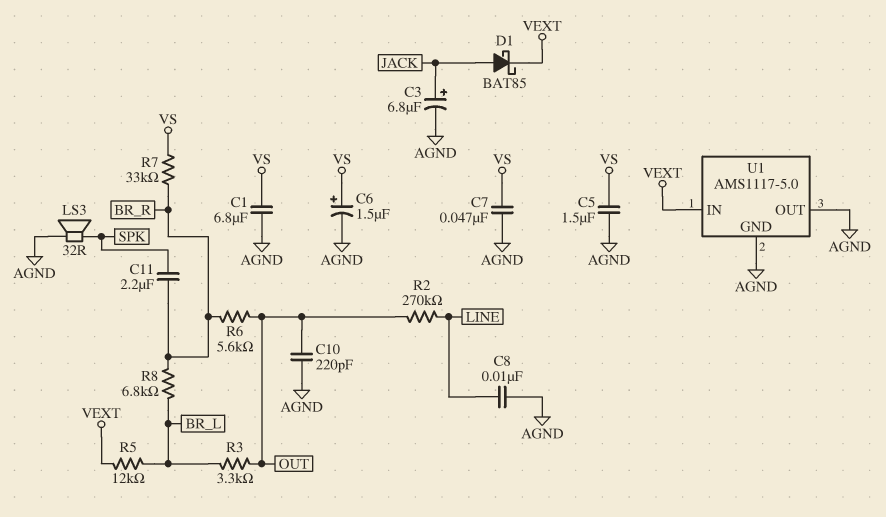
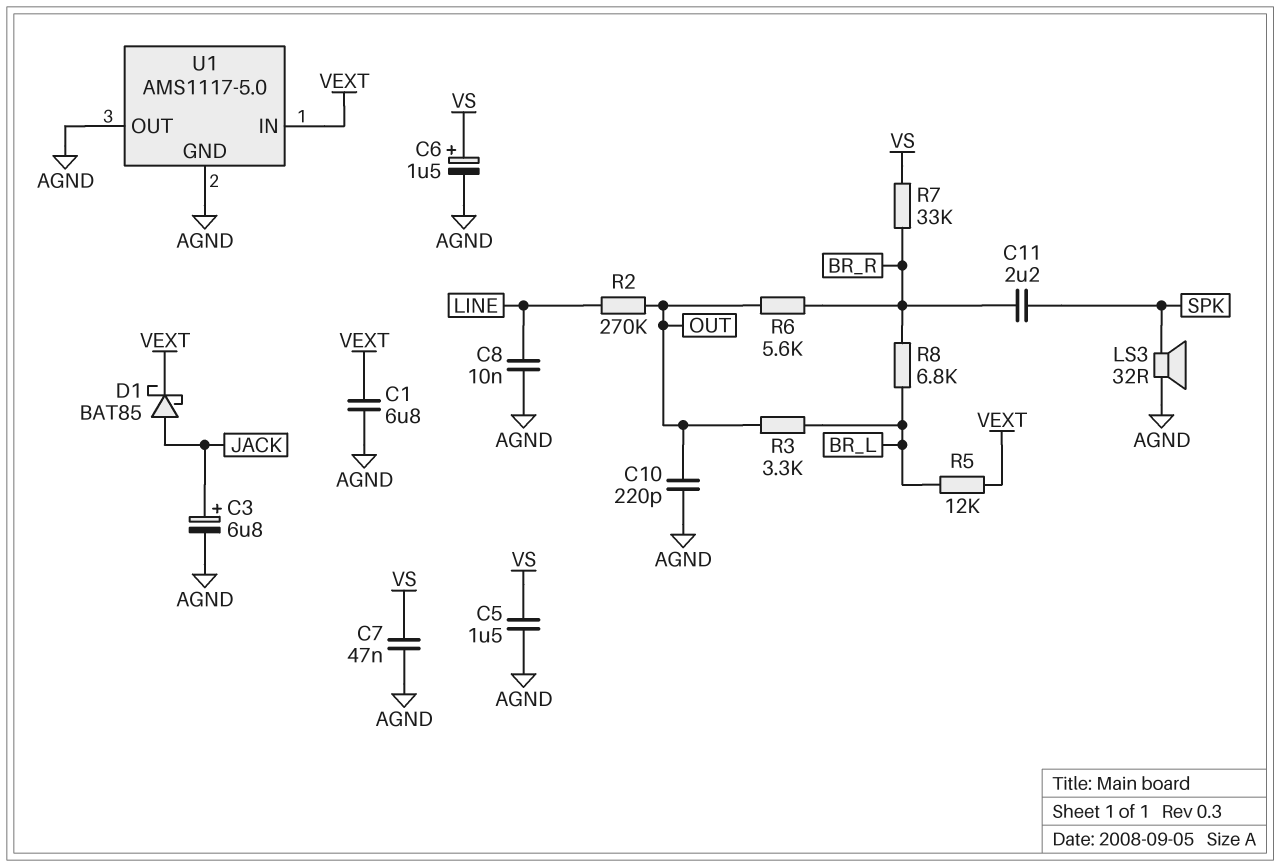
C1: 6.8uF (AGND, VS) -> 6.8uF (AGND, VEXT)

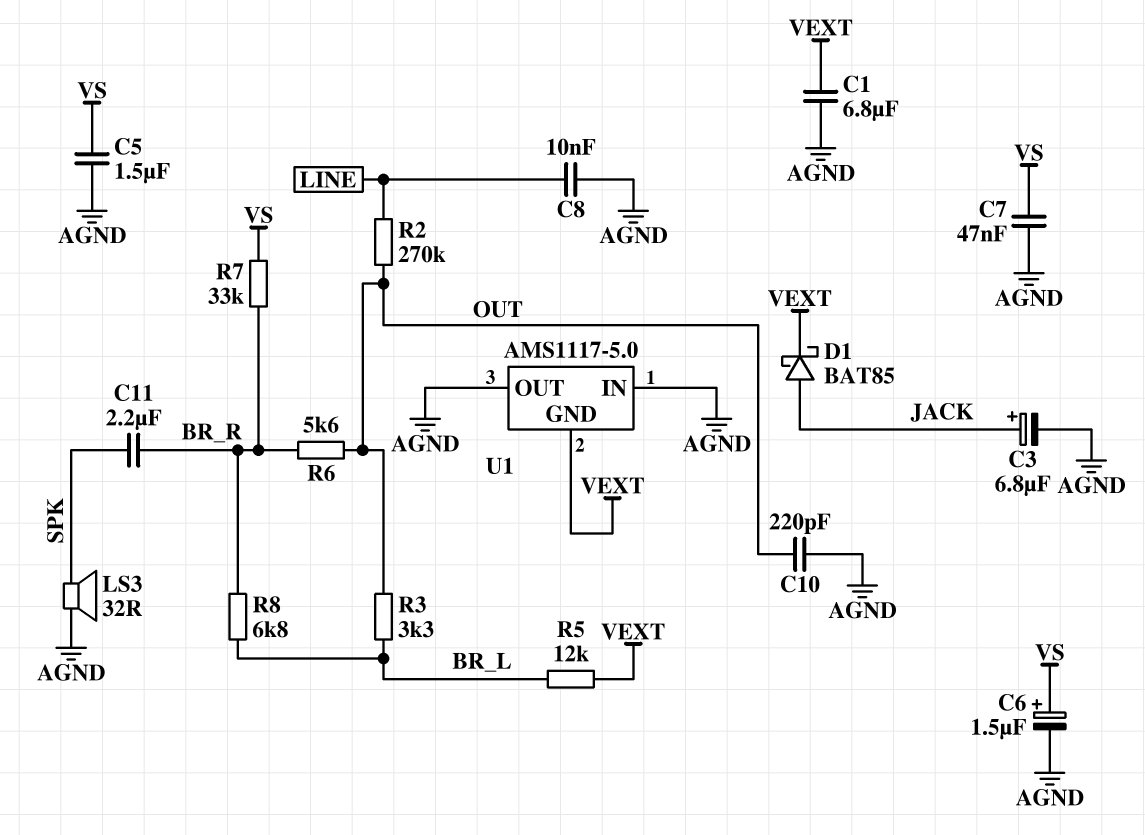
U1 pin GND: AGND -> VEXT
U1 pin IN: VEXT -> AGND

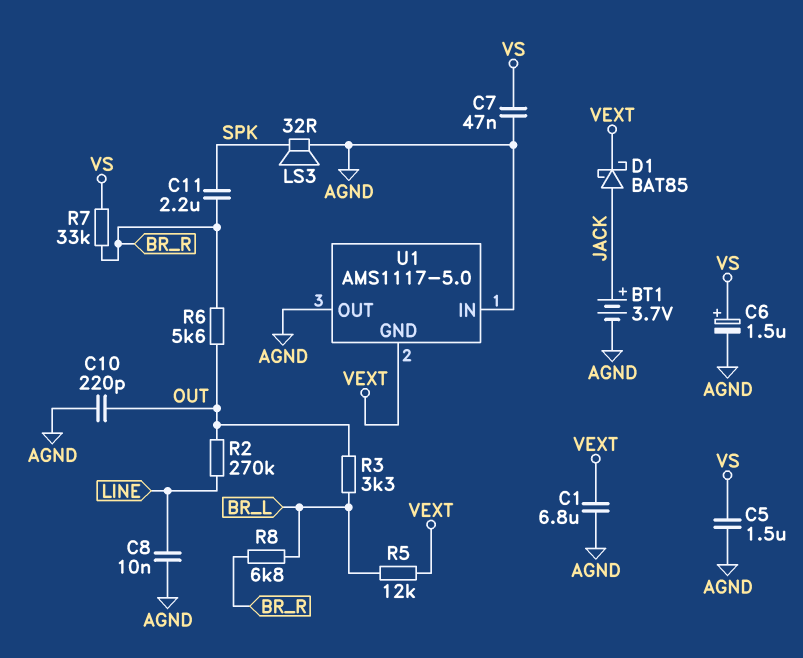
BT1: none -> 3.7V (plus JACK, minus AGND)
C3: 6.8uF (plus JACK, minus AGND) -> none

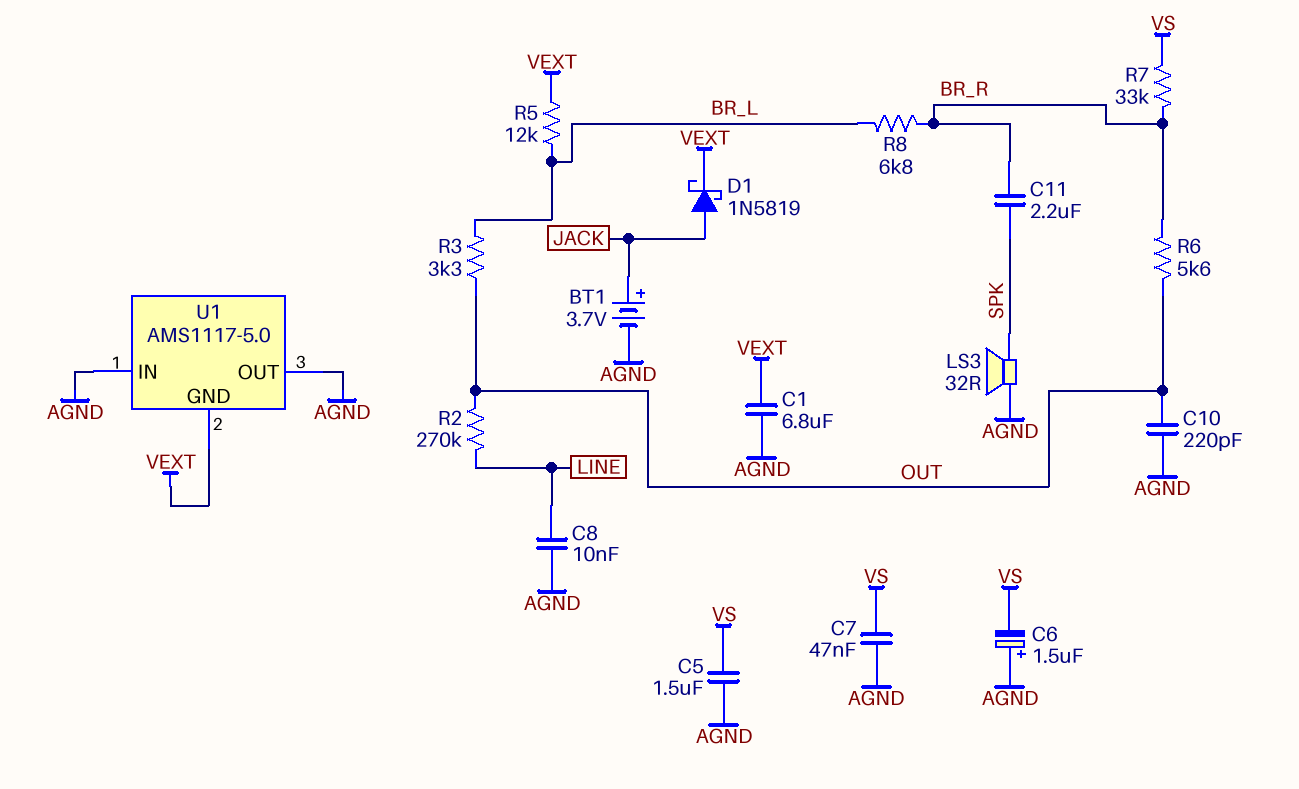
C6: 1.5uF (plus VS, minus AGND) -> 1.5uF (plus AGND, minus VS)
D1: schottky BAT85 (A JACK, K VEXT) -> schottky 1N5819 (A JACK, K VEXT)

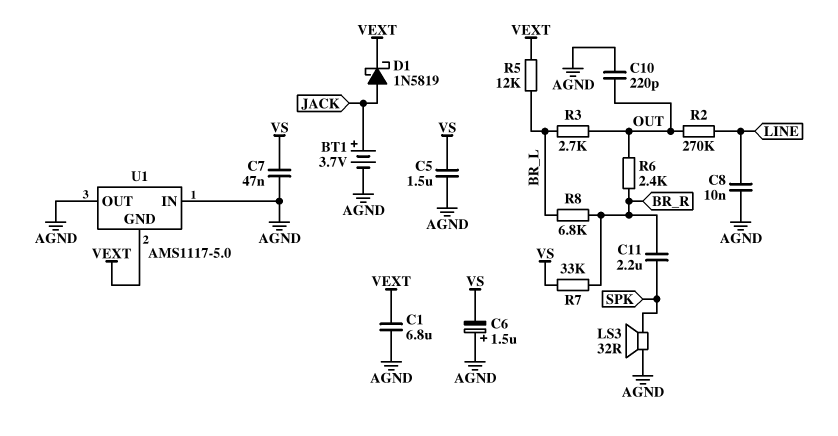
R3: 3.3k (BR_L, OUT) -> 2.7k (BR_L, OUT)
R6: 5.6k (BR_R, OUT) -> 2.4k (BR_R, OUT)

